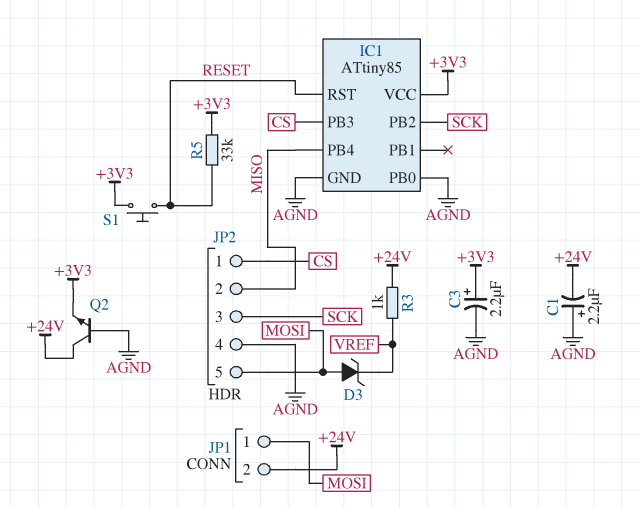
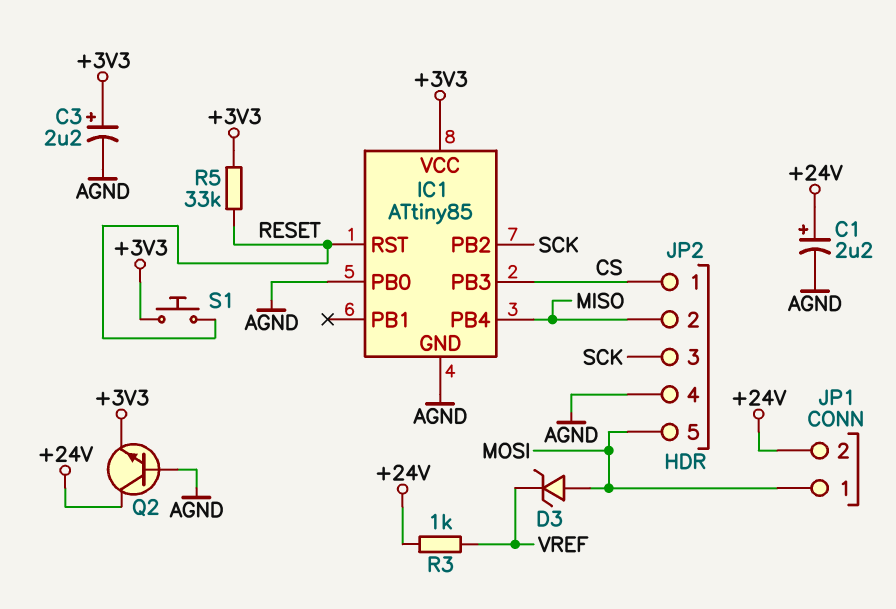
C1: 2.2uF (plus AGND, minus +24V) -> 2.2uF (plus +24V, minus AGND)

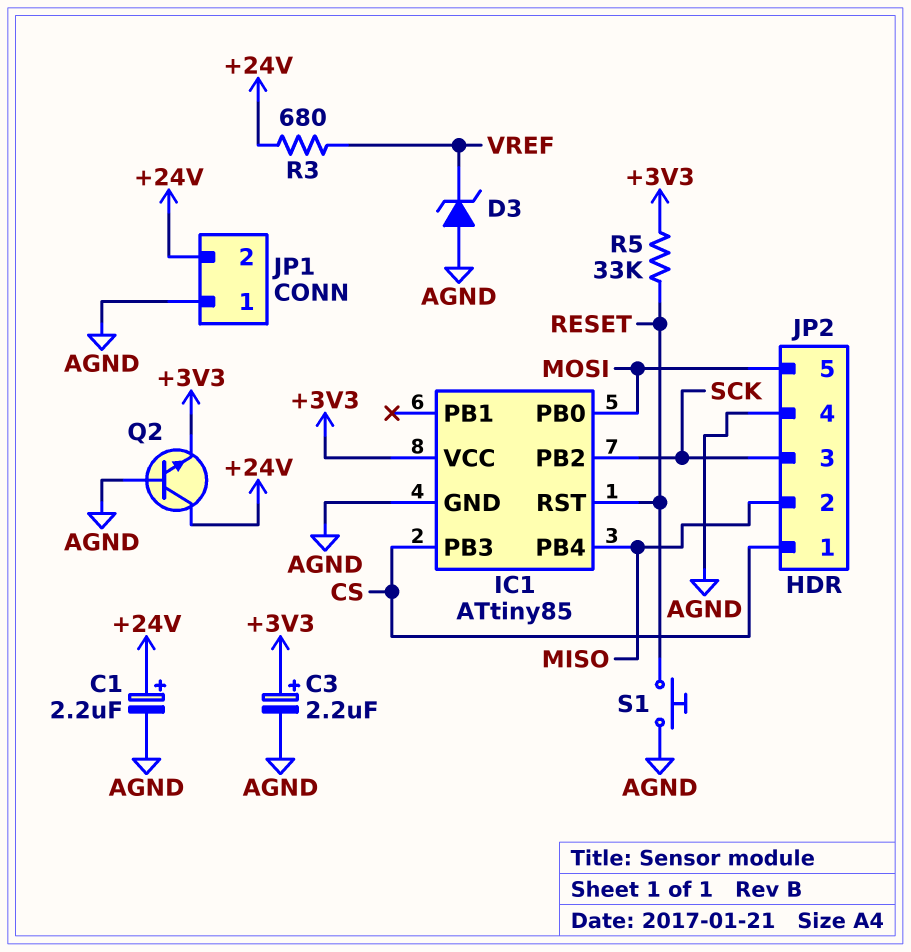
D3: zener (A MOSI, K VREF) -> zener (A AGND, K VREF)
IC1 pin PB0: AGND -> MOSI
JP1 pin 1: MOSI -> AGND
R3: 1k (+24V, VREF) -> 680 (+24V, VREF)
S1: button (+3V3, RESET) -> button (AGND, RESET)

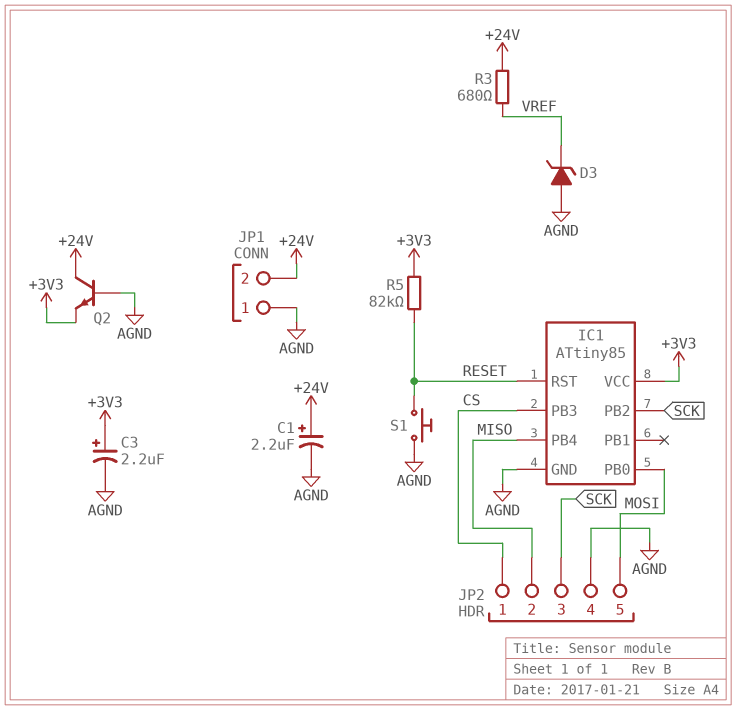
R5: 33k (+3V3, RESET) -> 82k (+3V3, RESET)

